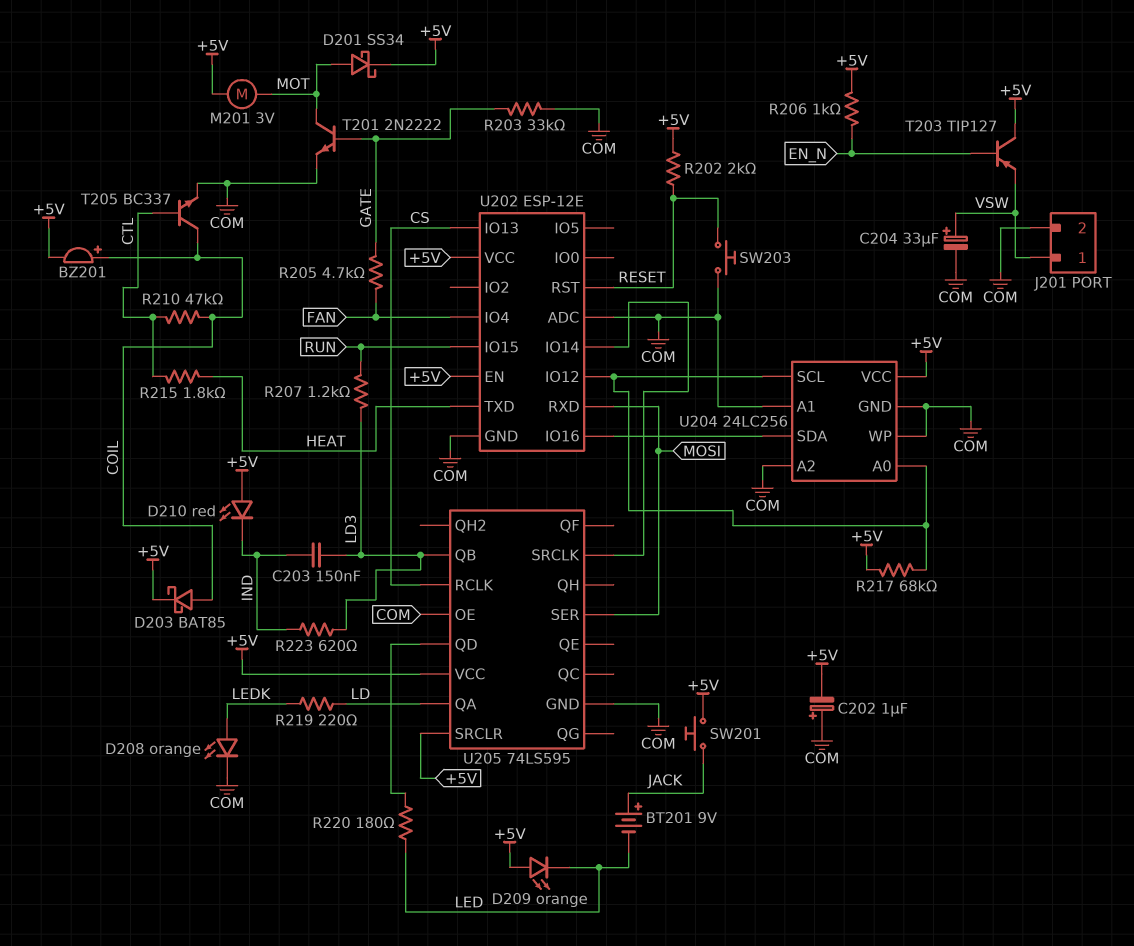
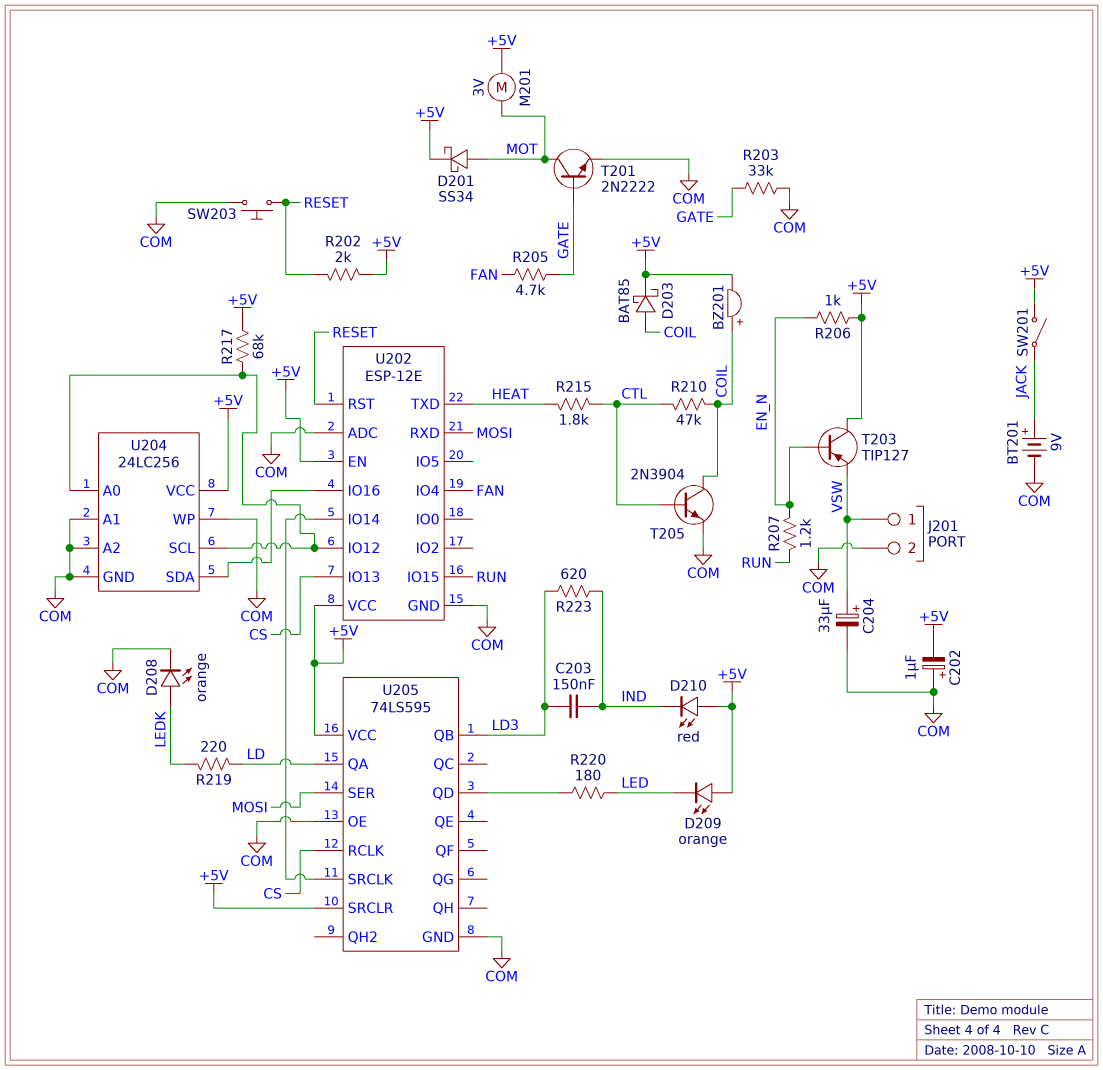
BT201: 9V (plus JACK, minus LED) -> 9V (plus JACK, minus COM)
R207: 1.2k (LD3, RUN) -> 1.2k (EN_N, RUN)
SW201: button (+5V, JACK) -> switch (+5V, JACK)
T205: NPN BC337 (B CTL, C COIL, E COM) -> NPN 2N3904 (B CTL, C COIL, E COM)

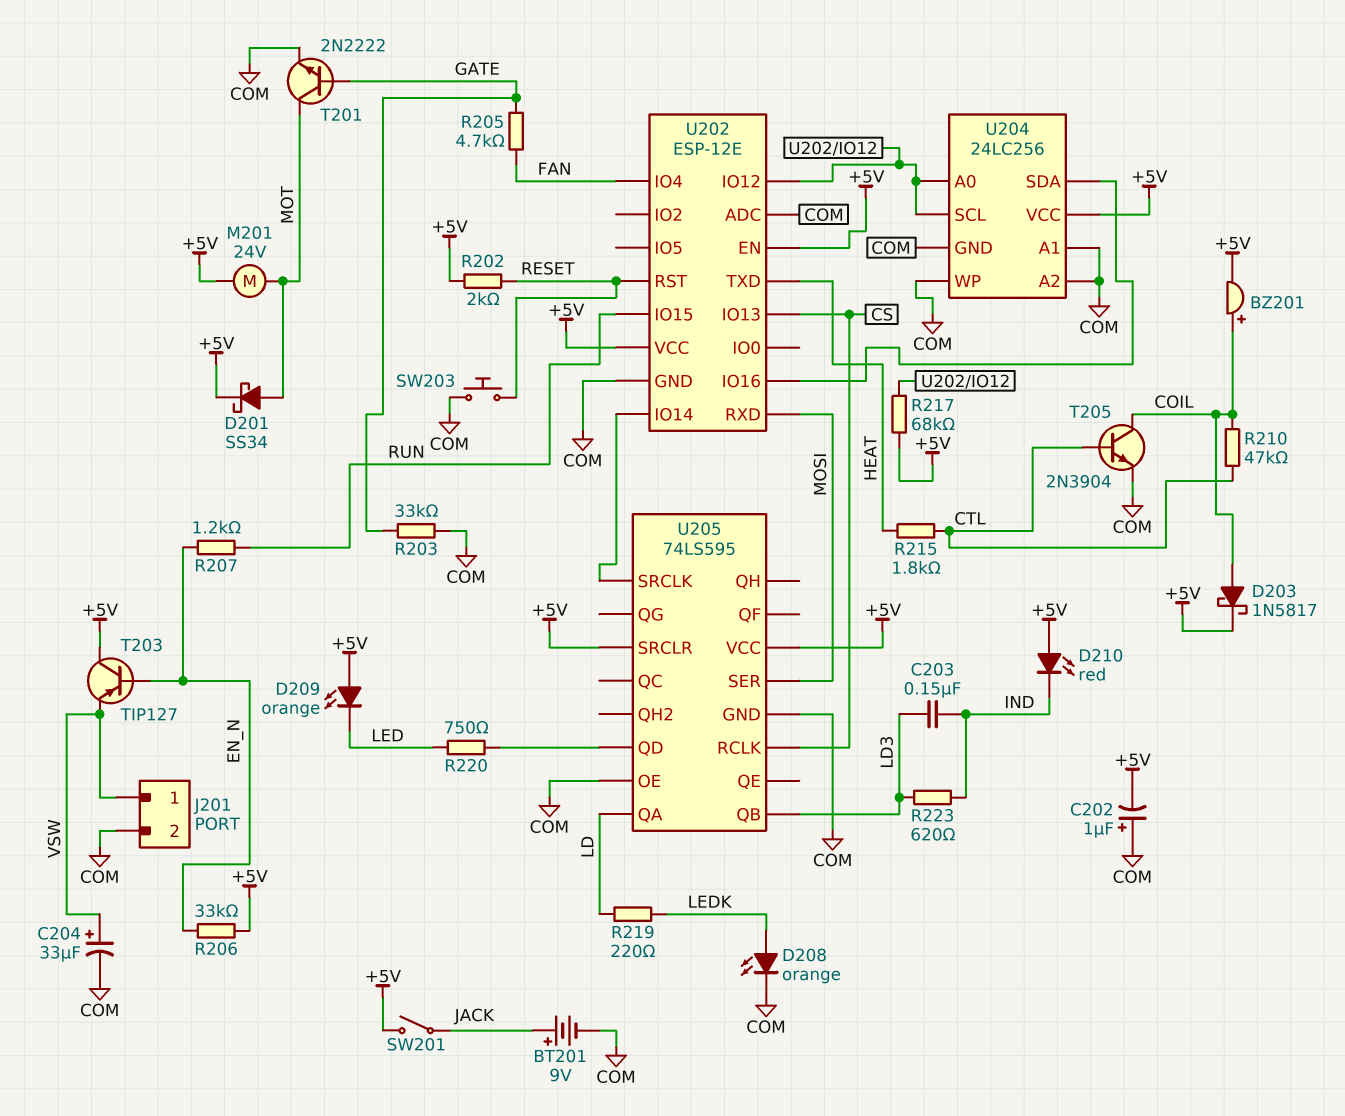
D203: schottky BAT85 (A COIL, K +5V) -> schottky 1N5817 (A COIL, K +5V)
M201: motor 3V (+5V, MOT) -> motor 24V (+5V, MOT)
R206: 1k (+5V, EN_N) -> 33k (+5V, EN_N)
R220: 180 (LED, U205/QD) -> 750 (LED, U205/QD)

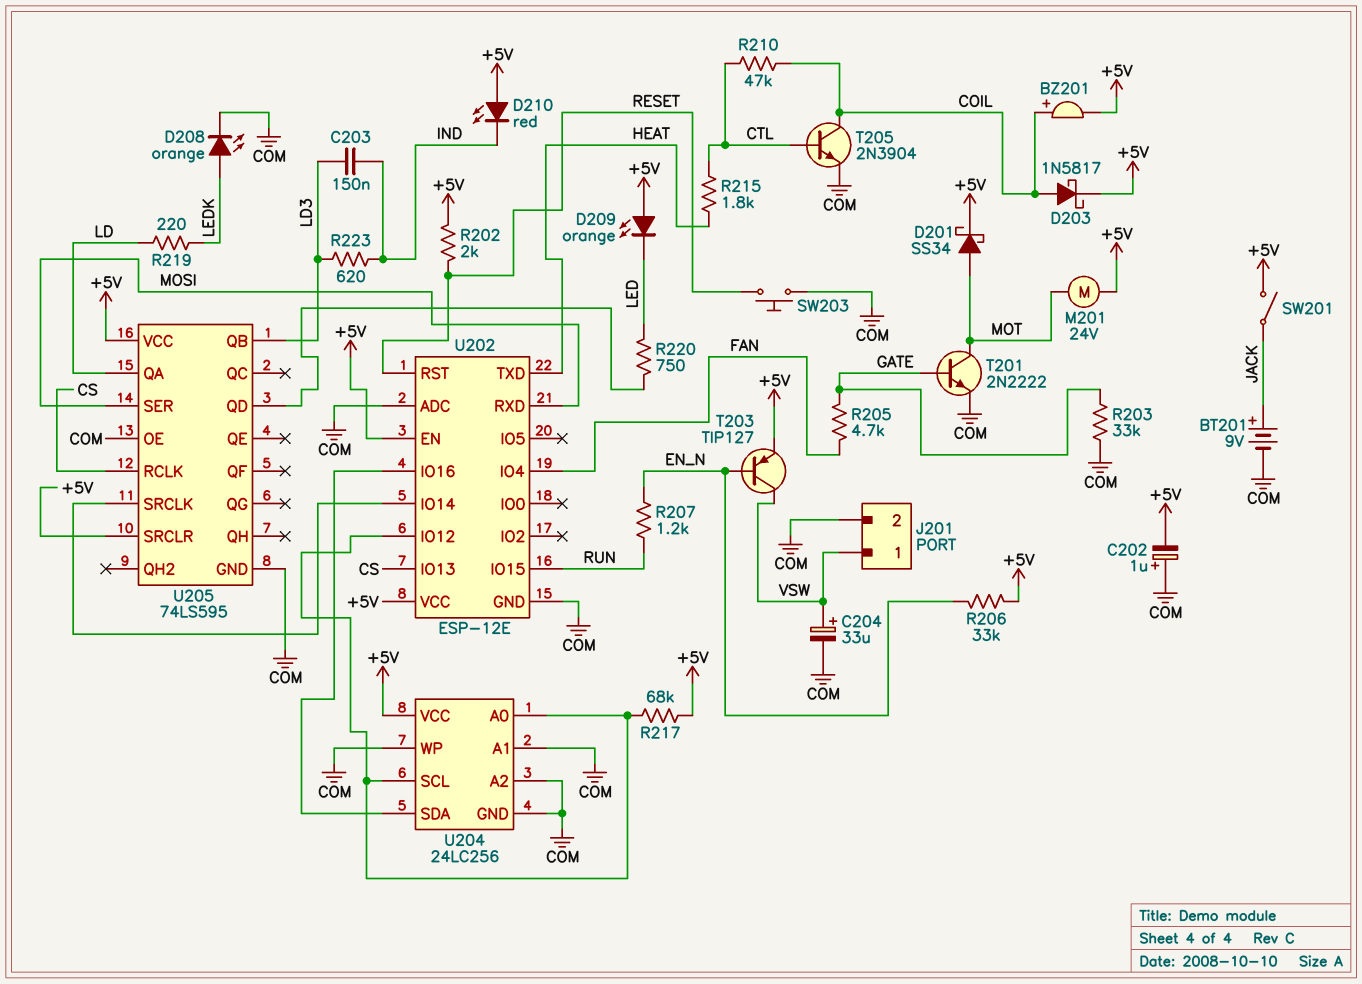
T203: PNP TIP127 (B EN_N, C +5V, E VSW) -> PNP TIP127 (B EN_N, C VSW, E +5V)

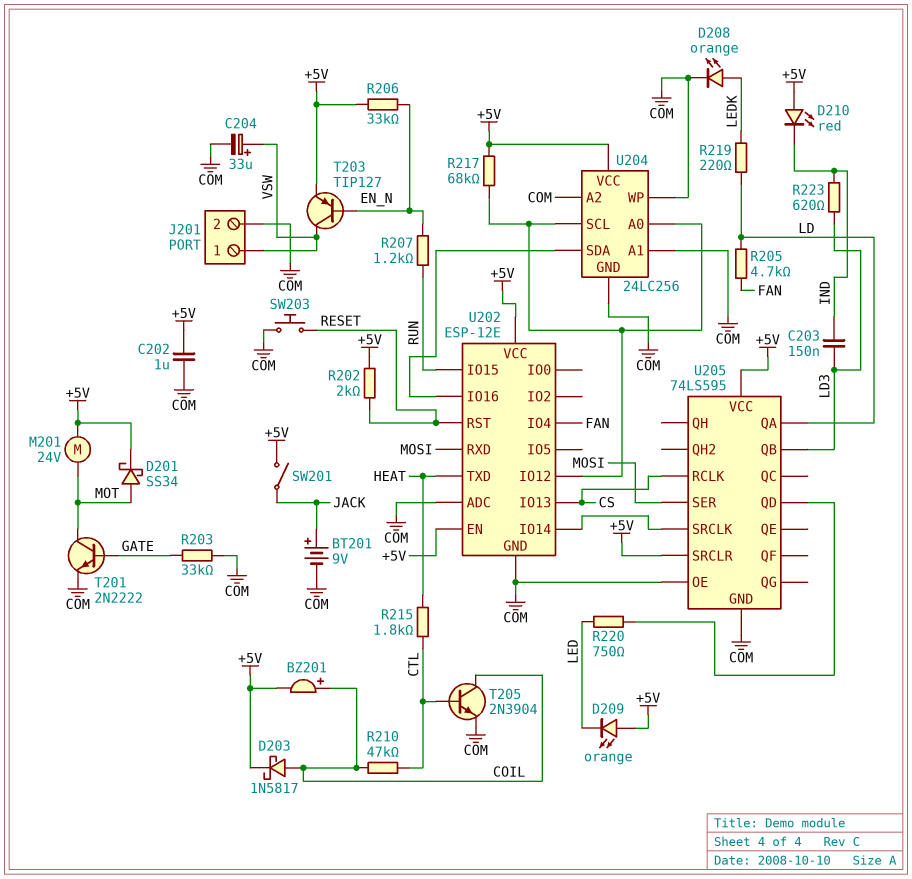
C202: 1uF (plus COM, minus +5V) -> 1uF (+5V, COM)
R205: 4.7k (FAN, GATE) -> 4.7k (FAN, LD)

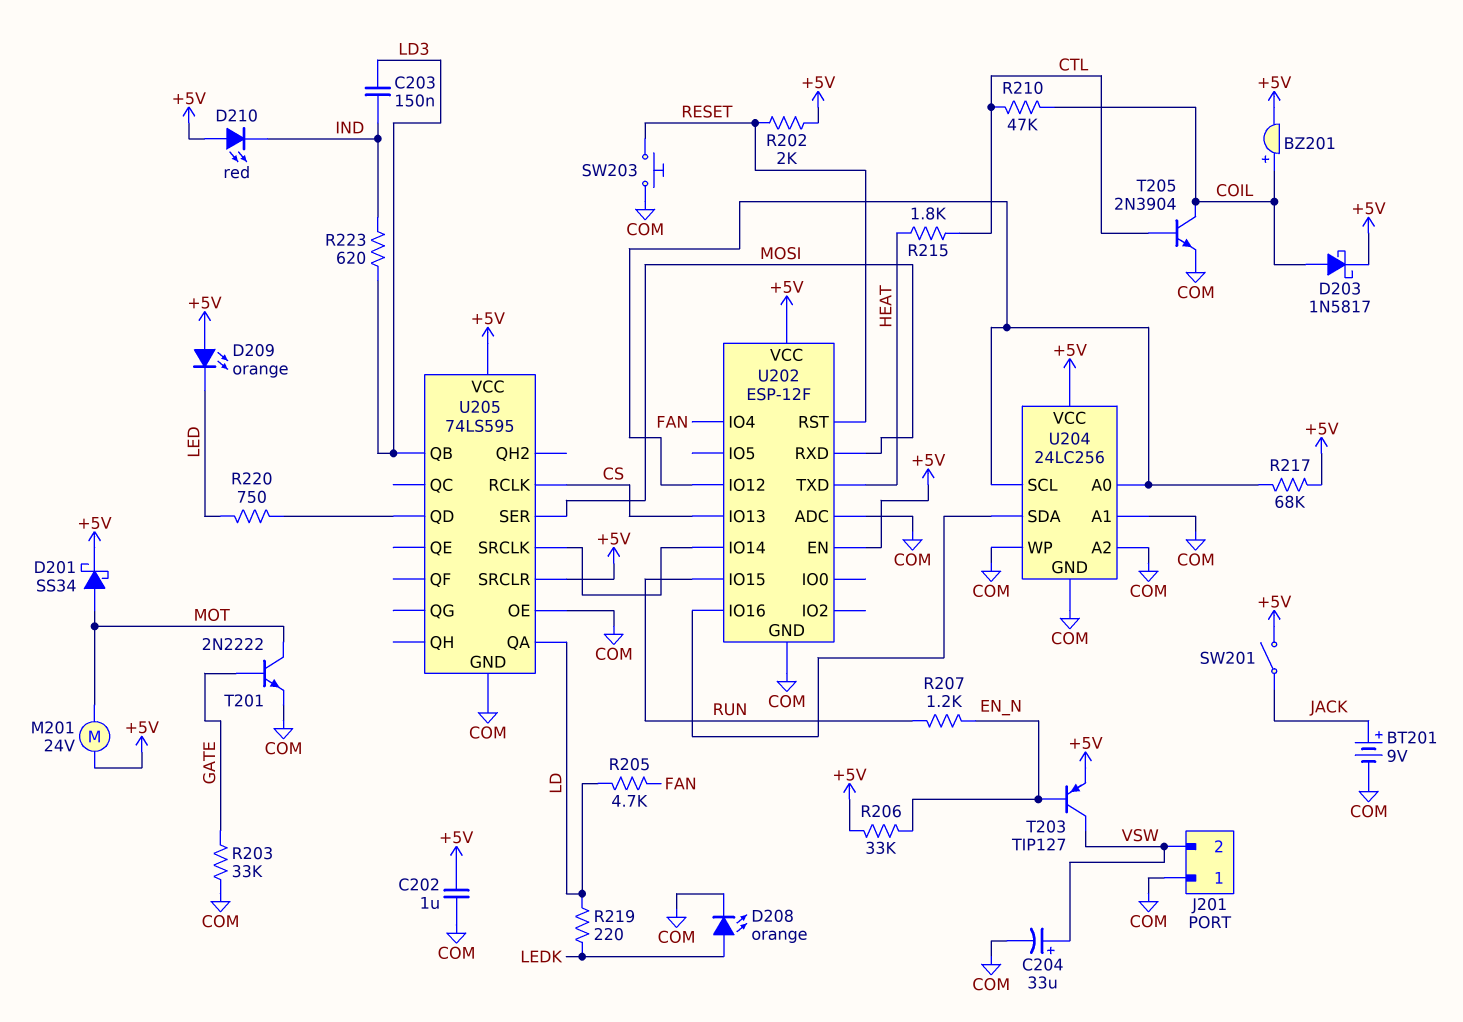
J201 pin 1: VSW -> COM
J201 pin 2: COM -> VSW
U202: ESP-12E -> ESP-12F

